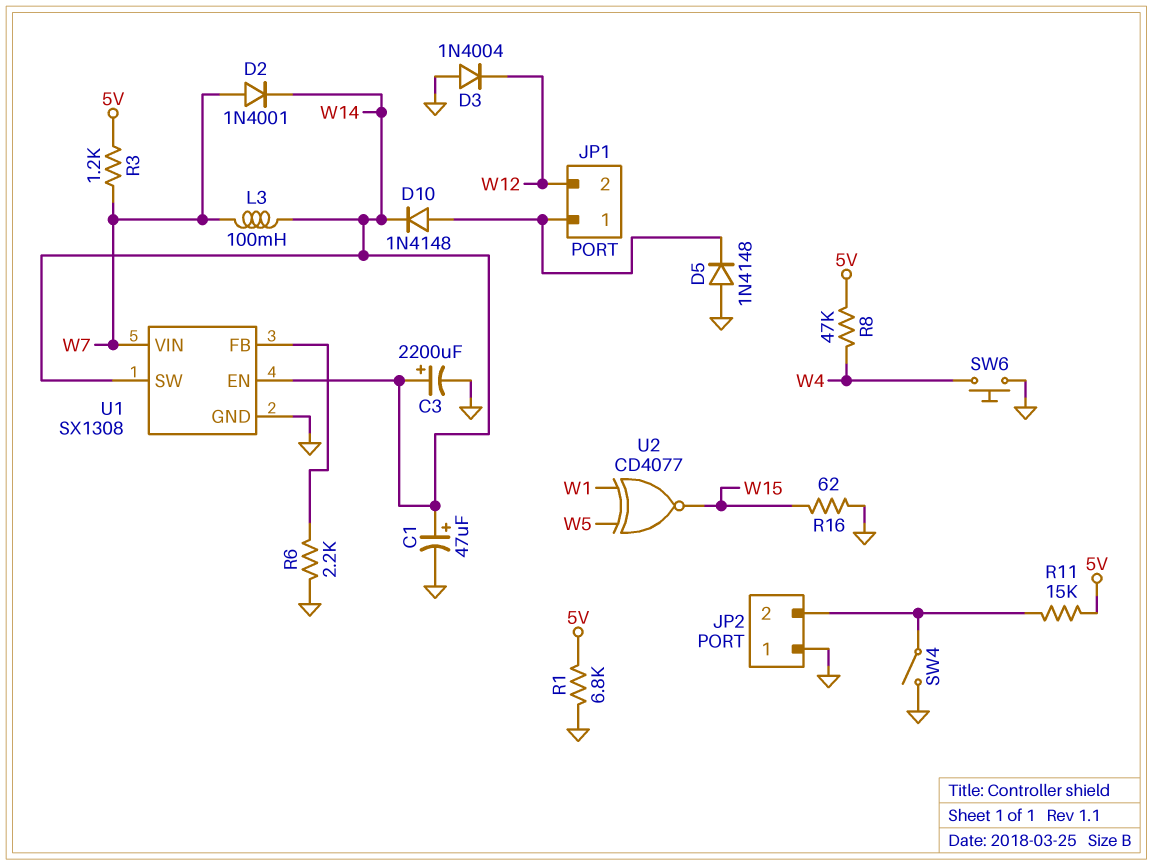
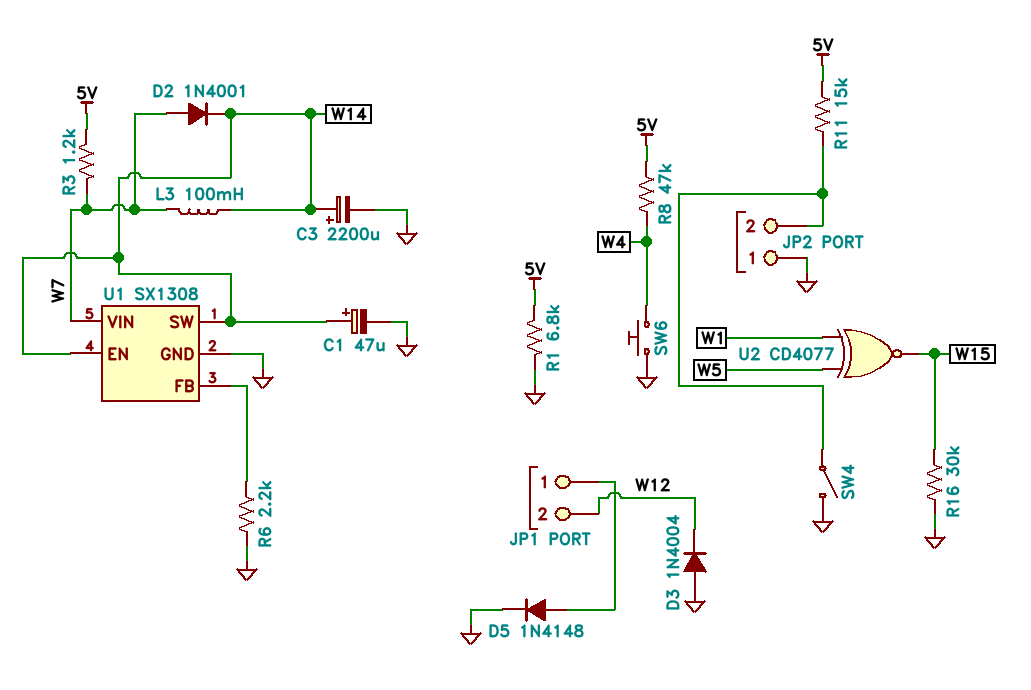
D5: diode 1N4148 (A GND, K JP1/1) -> diode 1N4148 (A JP1/1, K GND)
D10: diode 1N4148 (A JP1/1, K W14) -> none
R16: 62 (GND, W15) -> 30k (GND, W15)

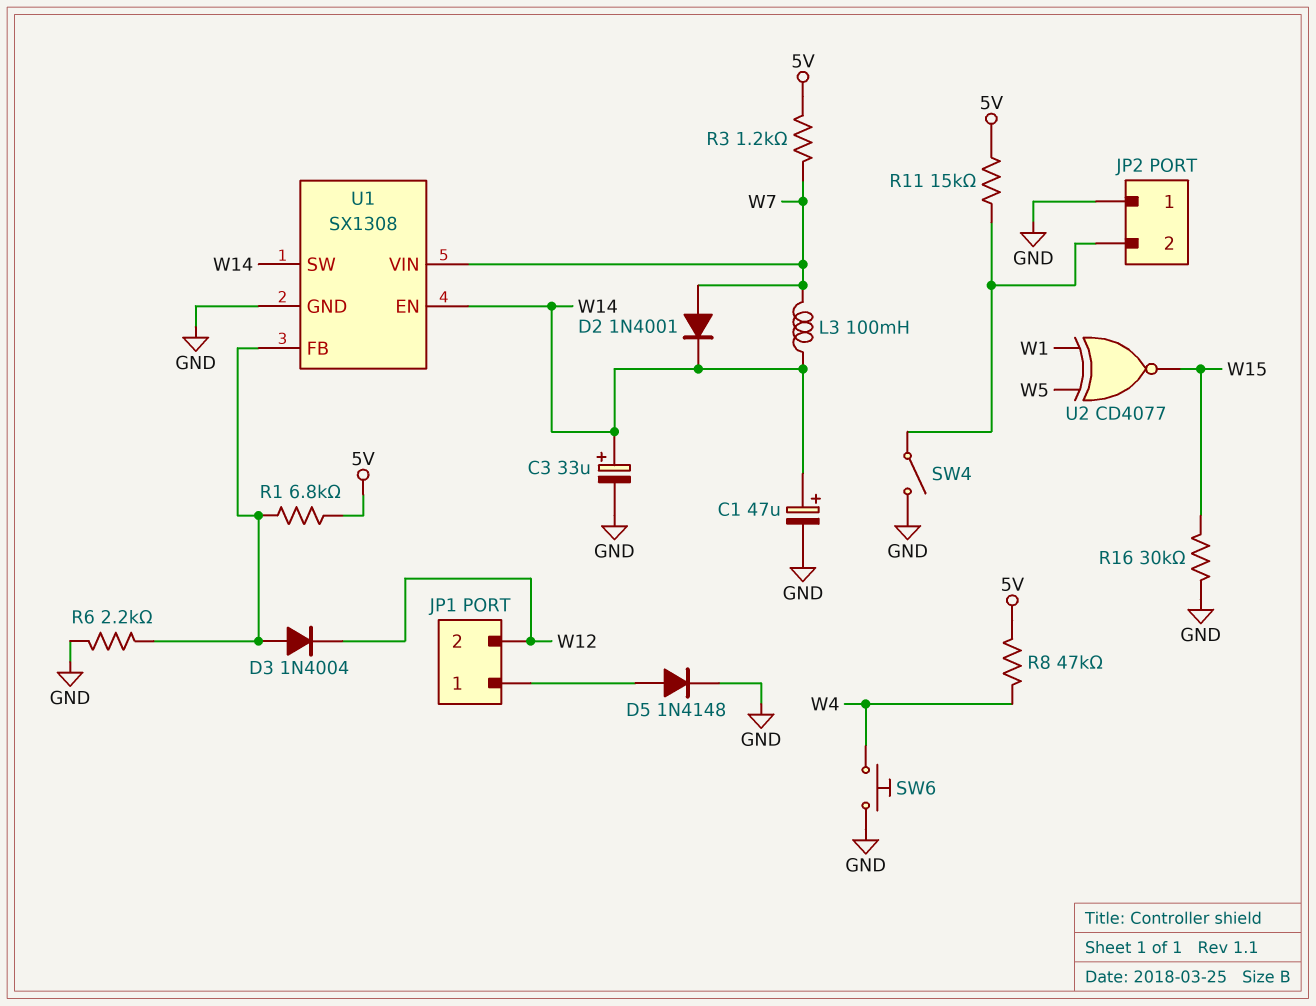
C3: 2200uF (plus W14, minus GND) -> 33uF (plus W14, minus GND)
D3: diode 1N4004 (A GND, K W12) -> diode 1N4004 (A U1/FB, K W12)
R1: 6.8k (5V, GND) -> 6.8k (5V, U1/FB)

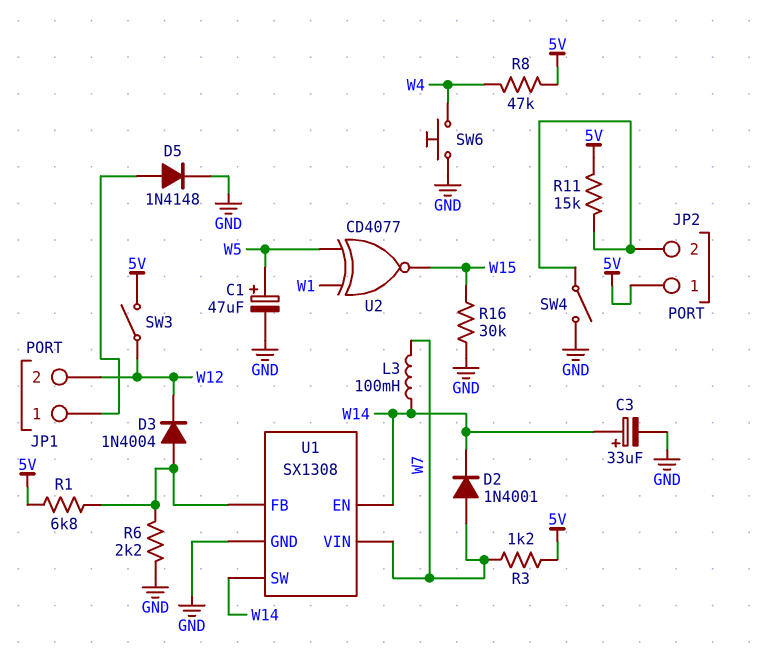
C1: 47uF (plus W14, minus GND) -> 47uF (plus W5, minus GND)
JP2 pin 1: GND -> 5V
SW3: none -> switch (5V, W12)

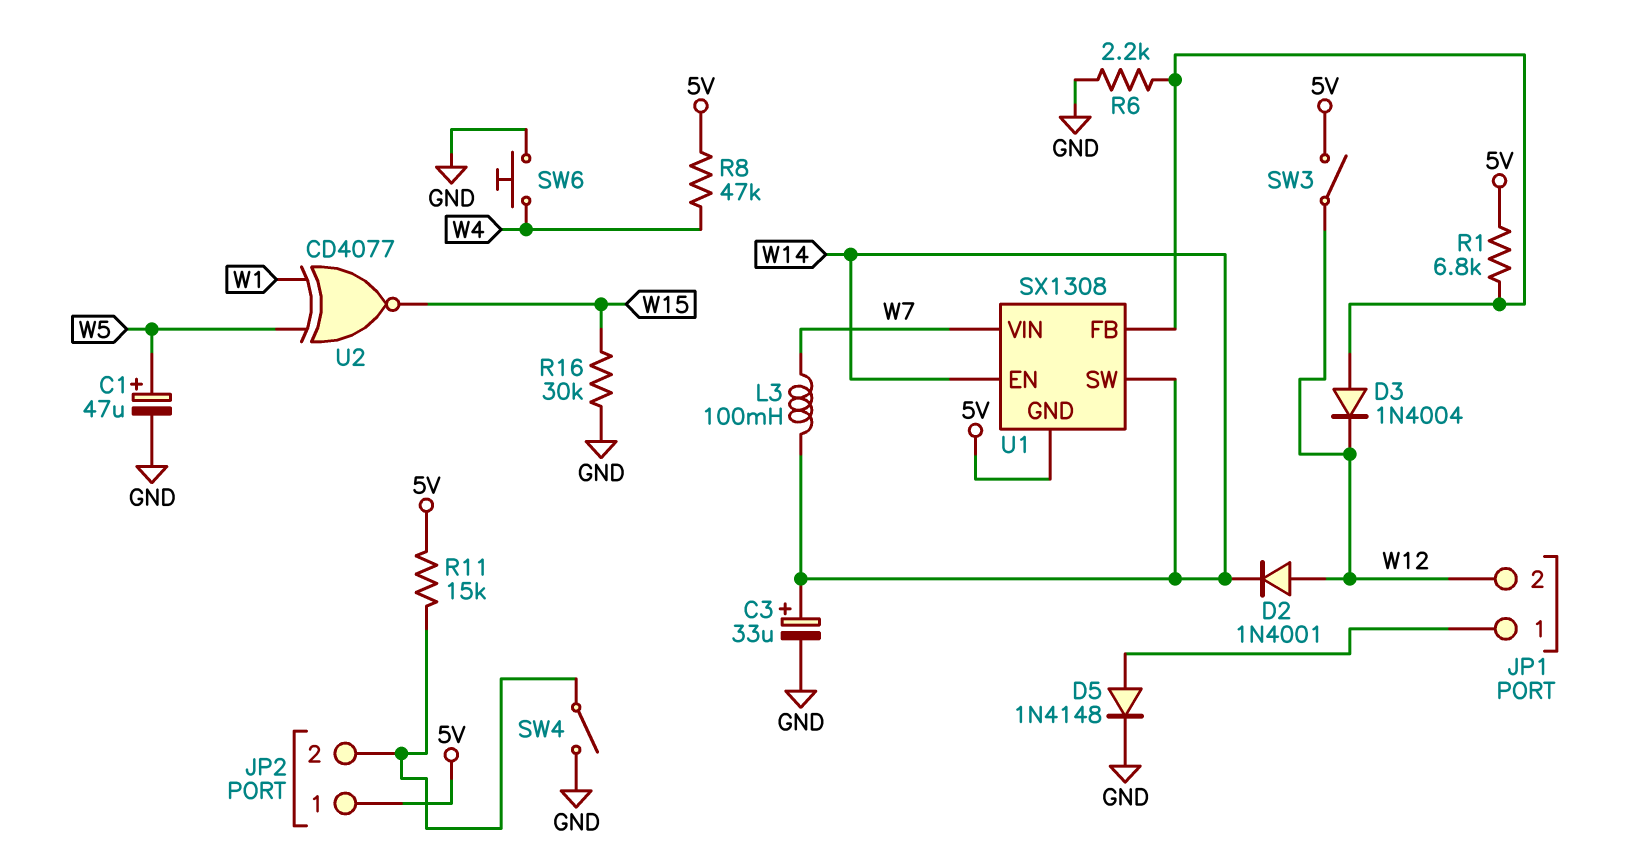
D2: diode 1N4001 (A W7, K W14) -> diode 1N4001 (A W12, K W14)
R3: 1.2k (5V, W7) -> none
U1 pin GND: GND -> 5V

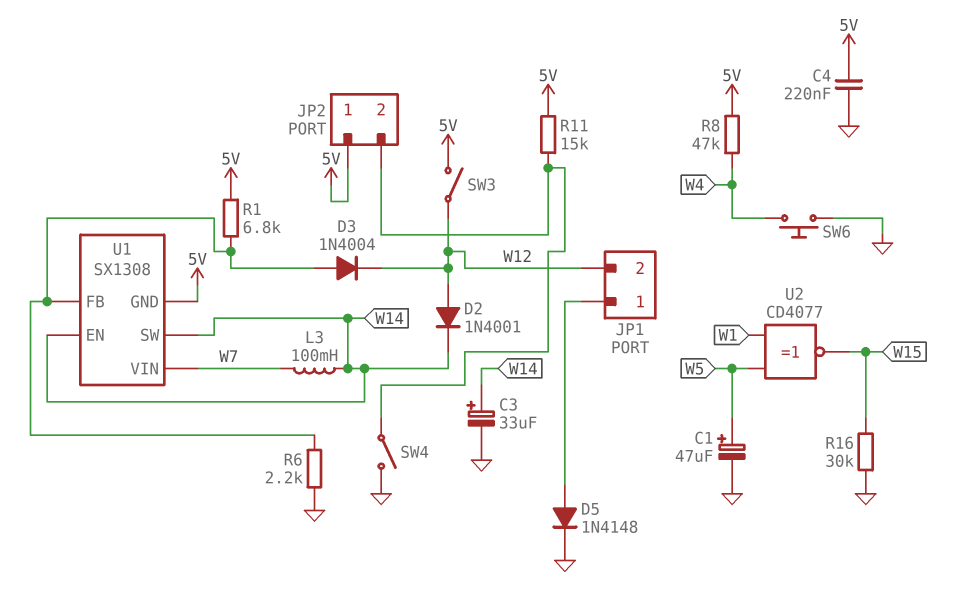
C4: none -> 220nF (5V, GND)

